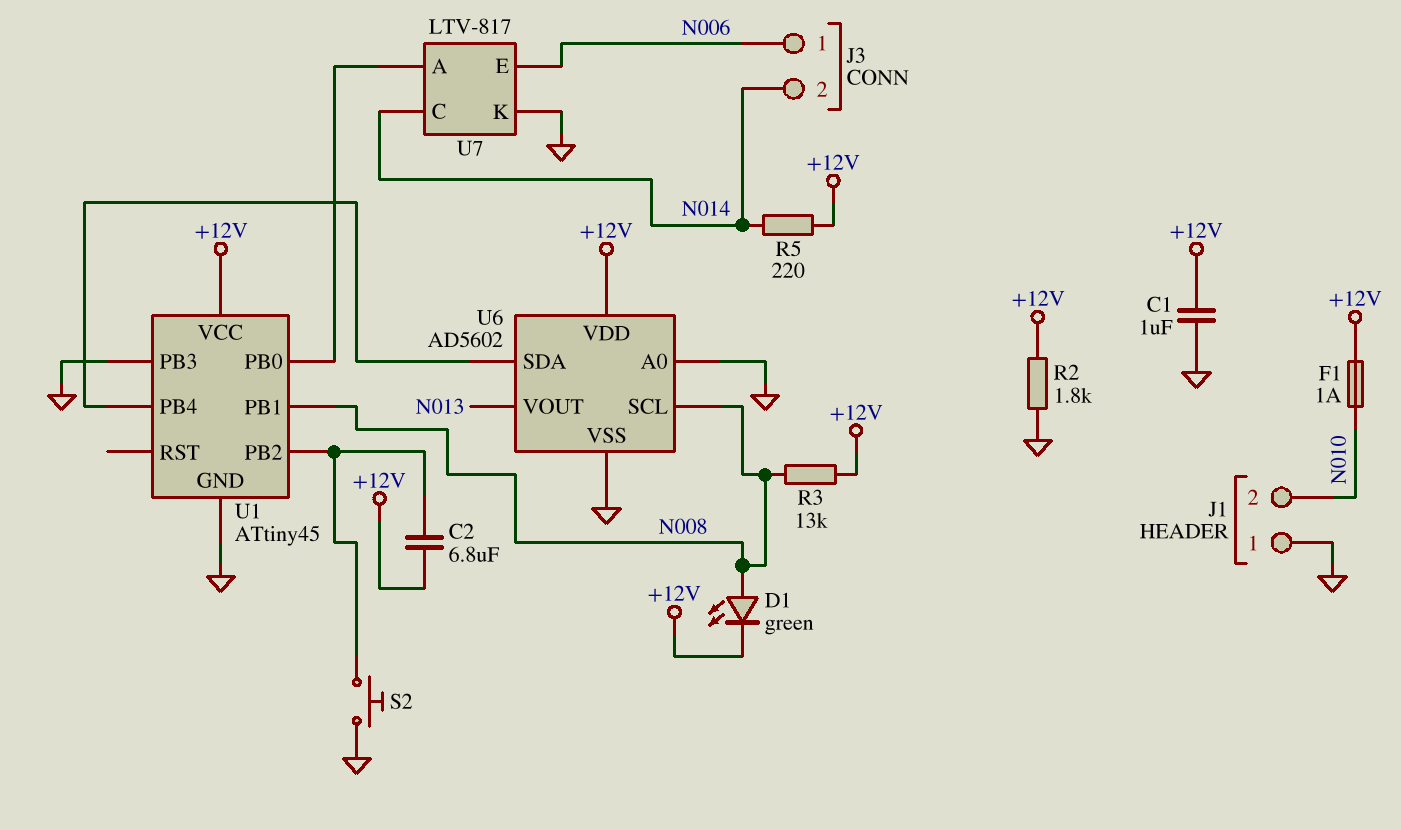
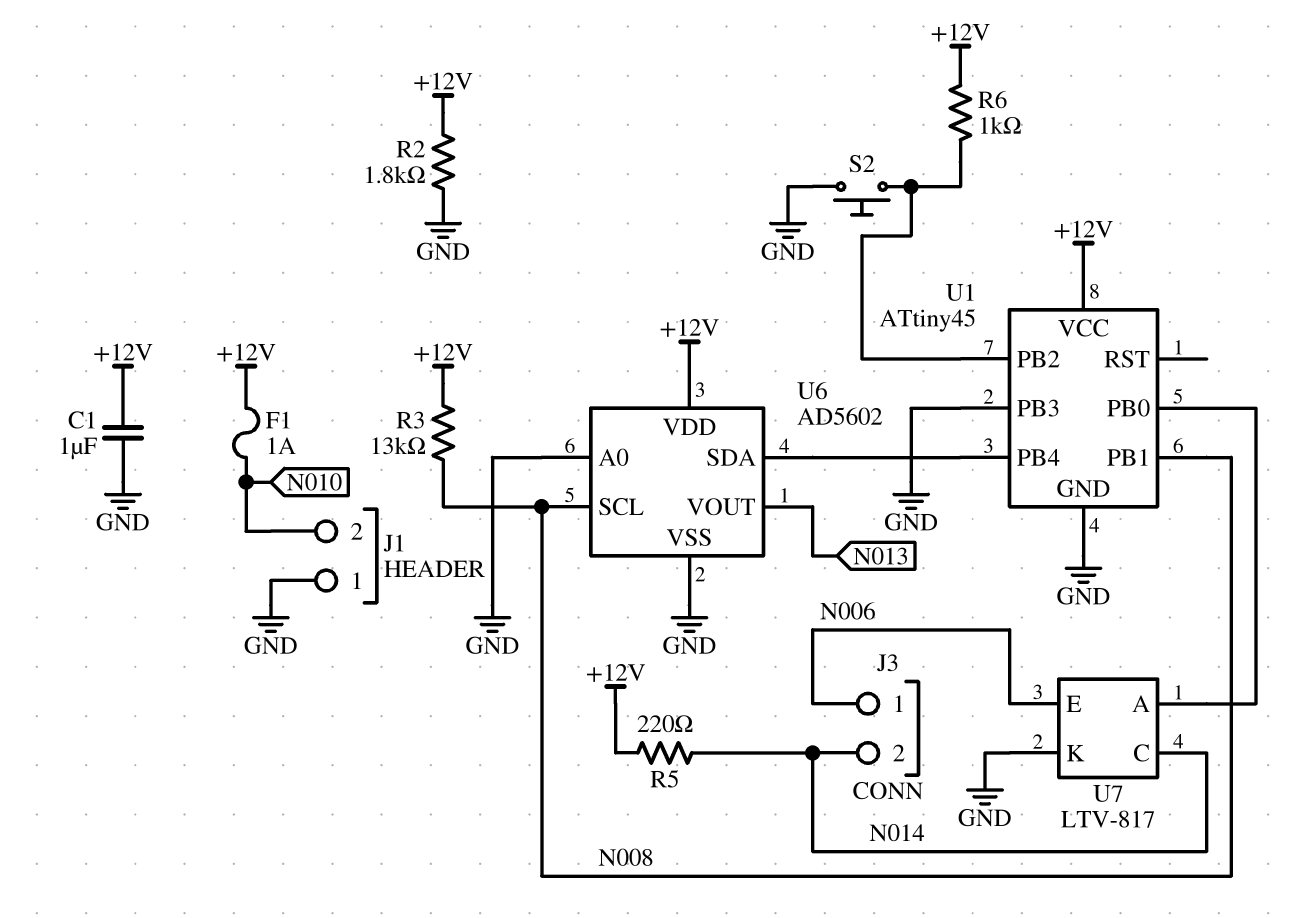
C2: 6.8uF (+12V, U1/PB2) -> none
D1: LED green (A N008, K +12V) -> none
R6: none -> 1k (+12V, U1/PB2)

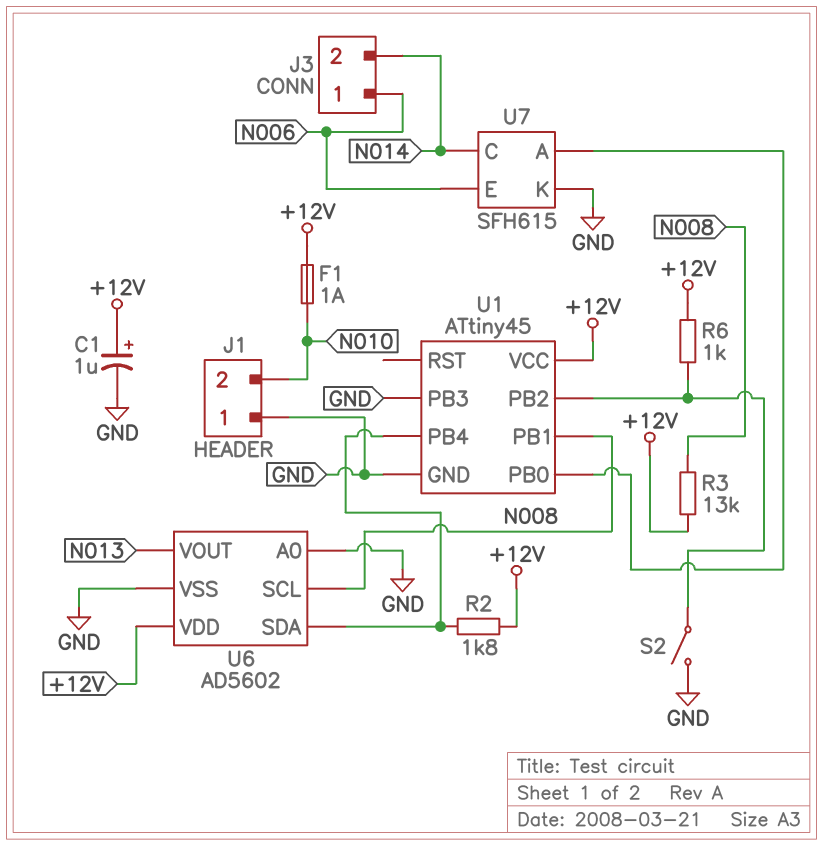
C1: 1uF (+12V, GND) -> 1uF (plus +12V, minus GND)
R2: 1.8k (+12V, GND) -> 1.8k (+12V, U1/PB4)
R5: 220 (+12V, N014) -> none
S2: button (GND, U1/PB2) -> switch (GND, U1/PB2)
U7: LTV-817 -> SFH615

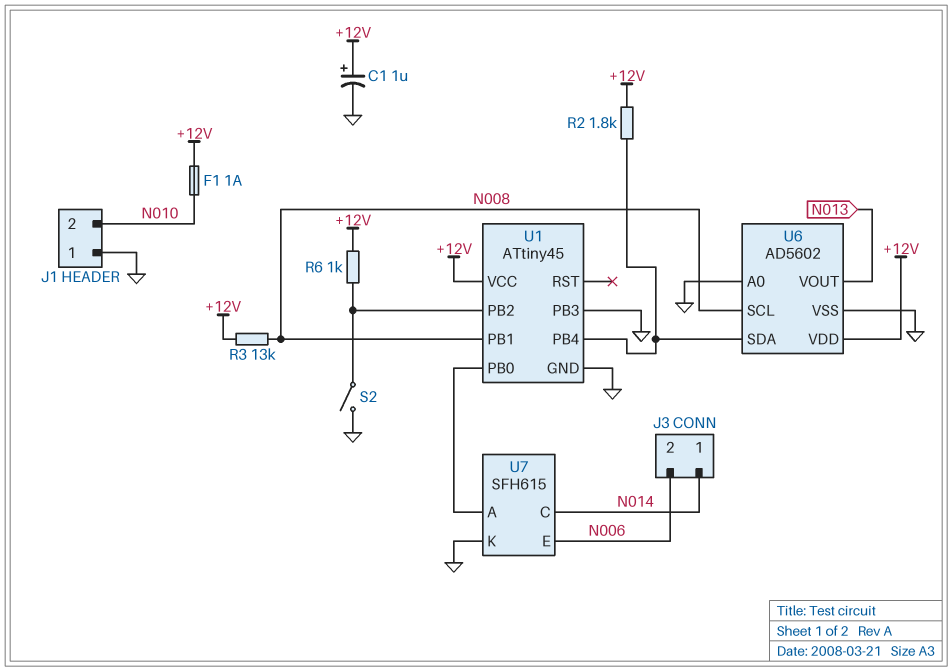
J3 pin 1: N006 -> N014
J3 pin 2: N014 -> N006

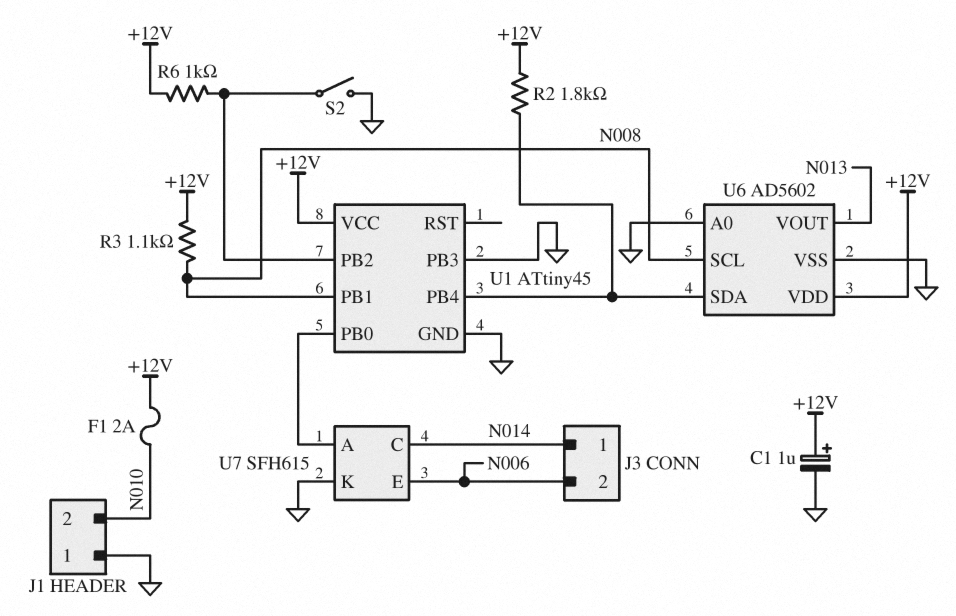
F1: 1A (+12V, N010) -> 2A (+12V, N010)
R3: 13k (+12V, N008) -> 1.1k (+12V, N008)

